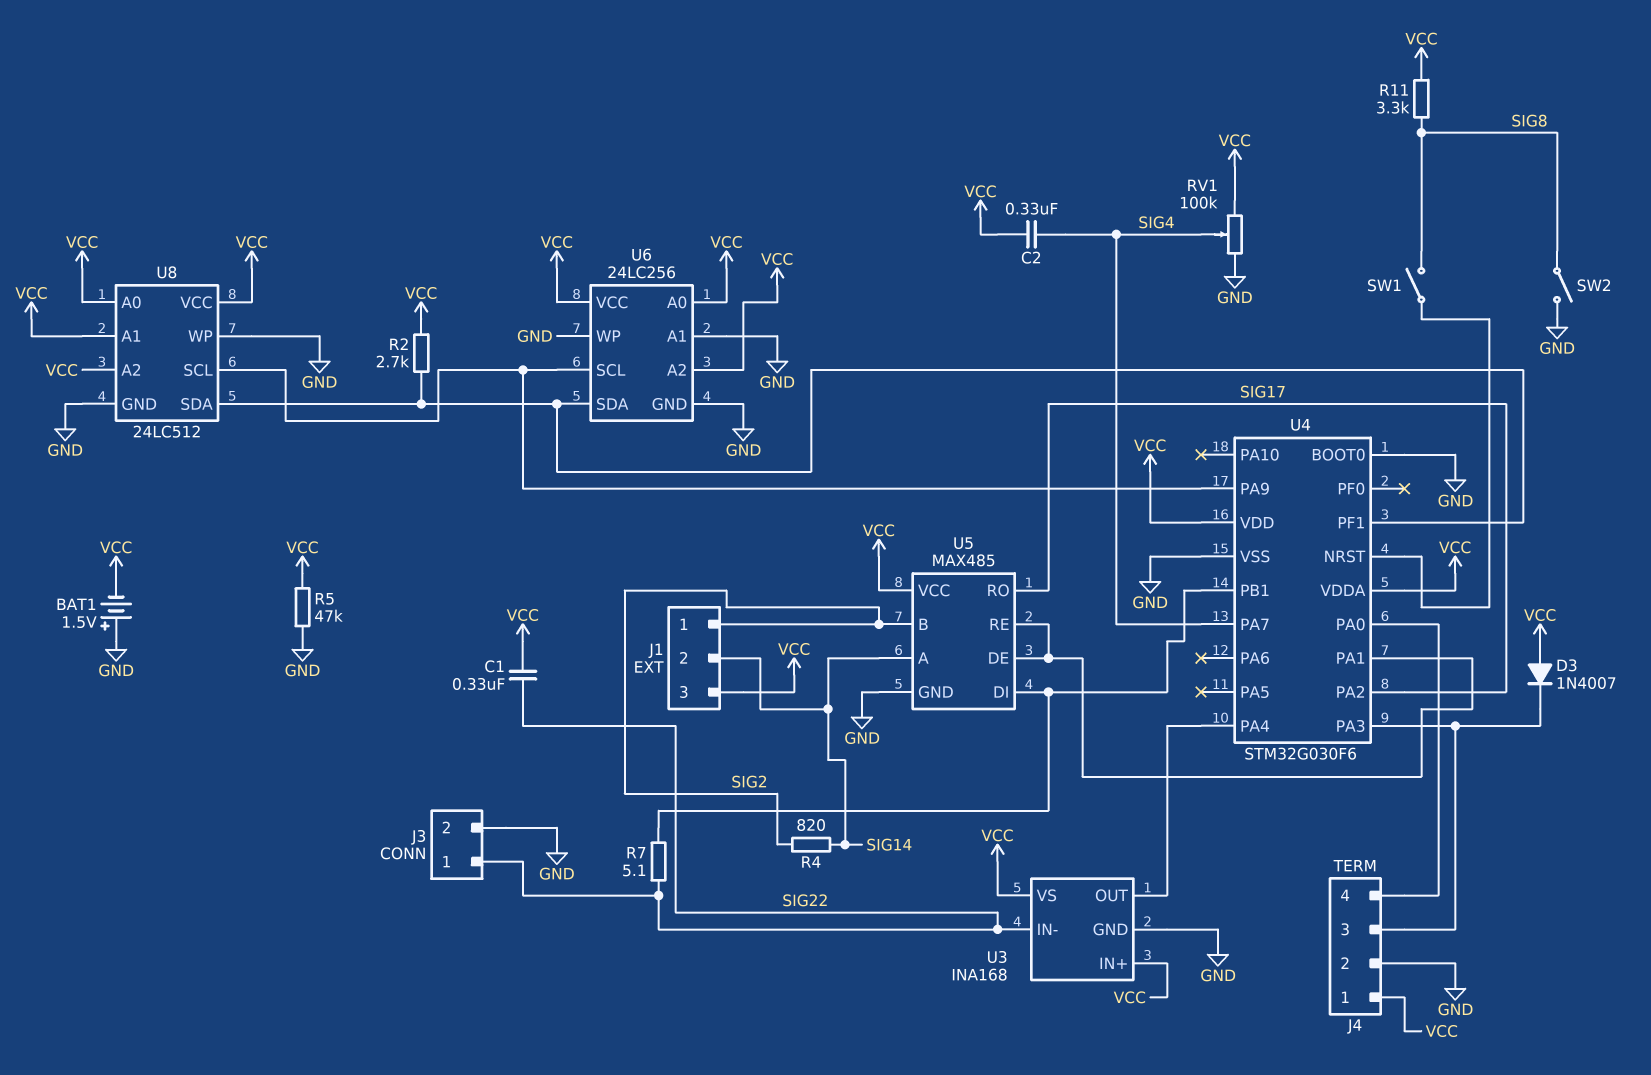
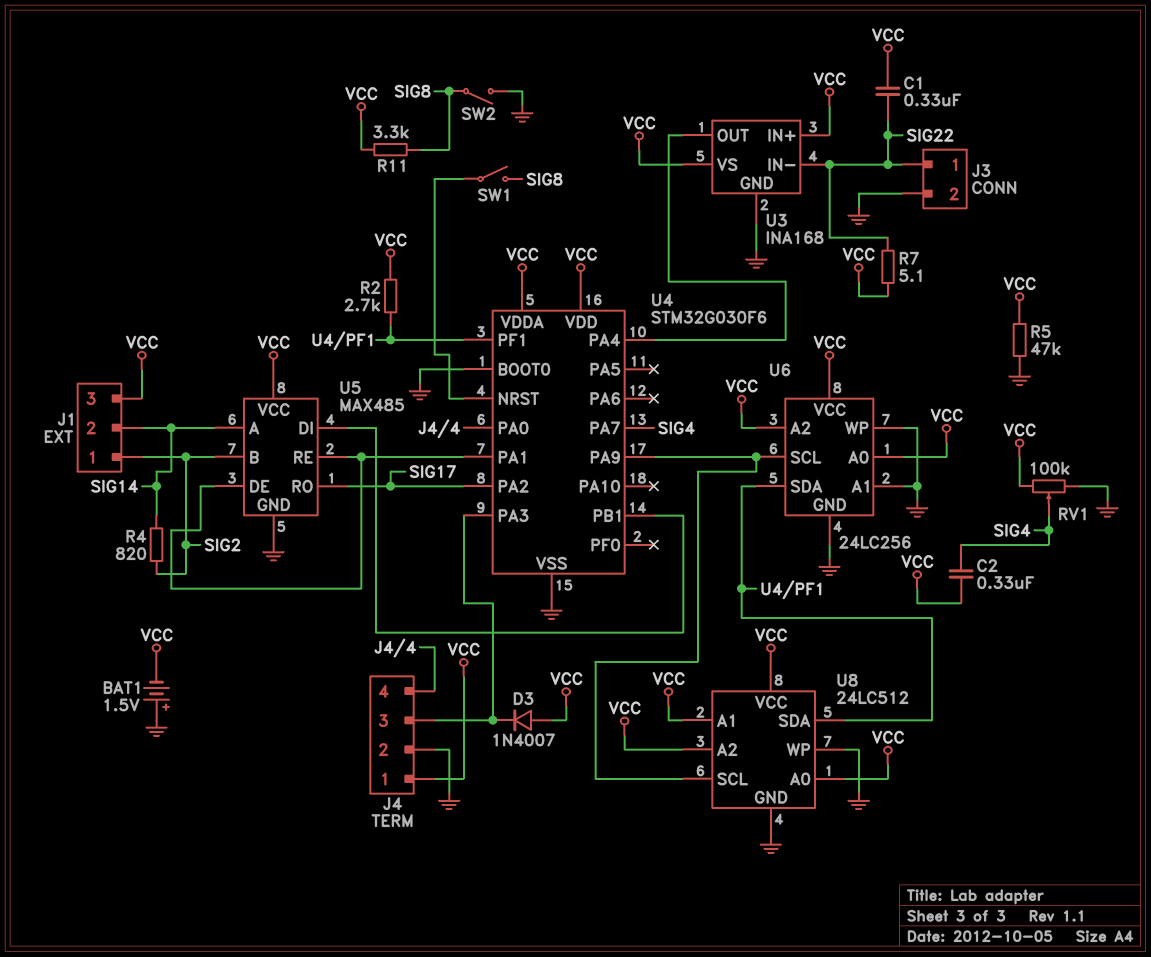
R7: 5.1 (SIG22, U4/PB1) -> 5.1 (SIG22, VCC)

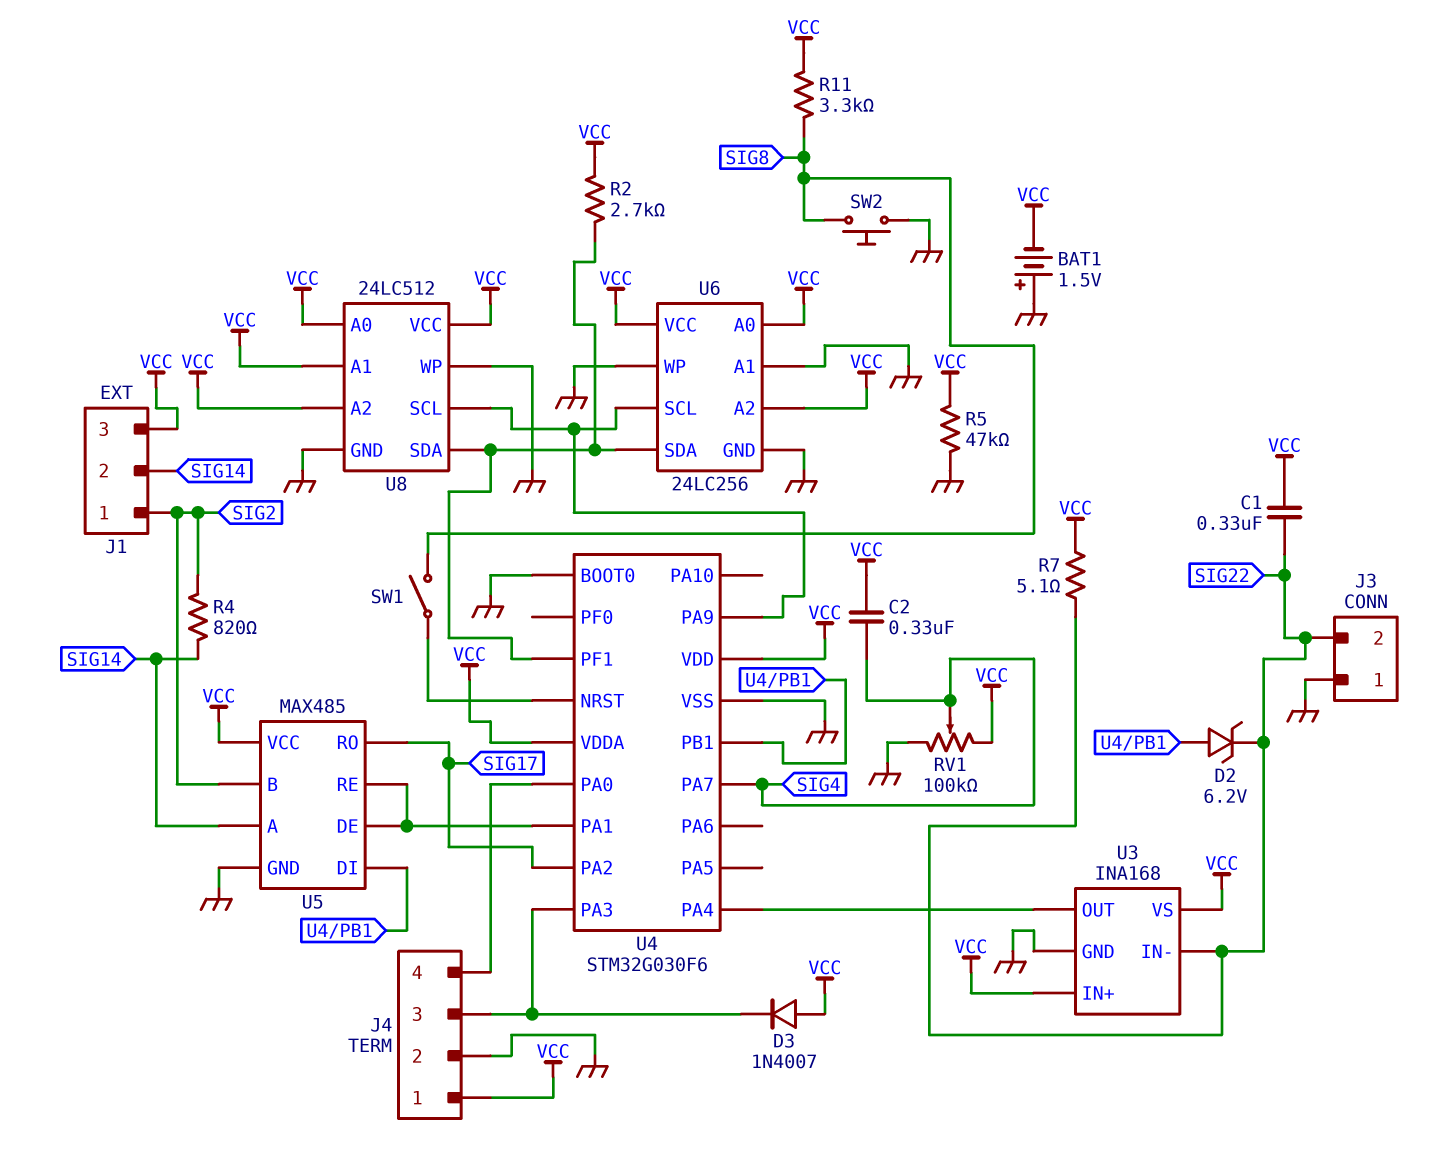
D2: none -> zener 6.2V (A U4/PB1, K SIG22)
J3 pin 1: SIG22 -> GND
J3 pin 2: GND -> SIG22
SW2: switch (GND, SIG8) -> button (GND, SIG8)

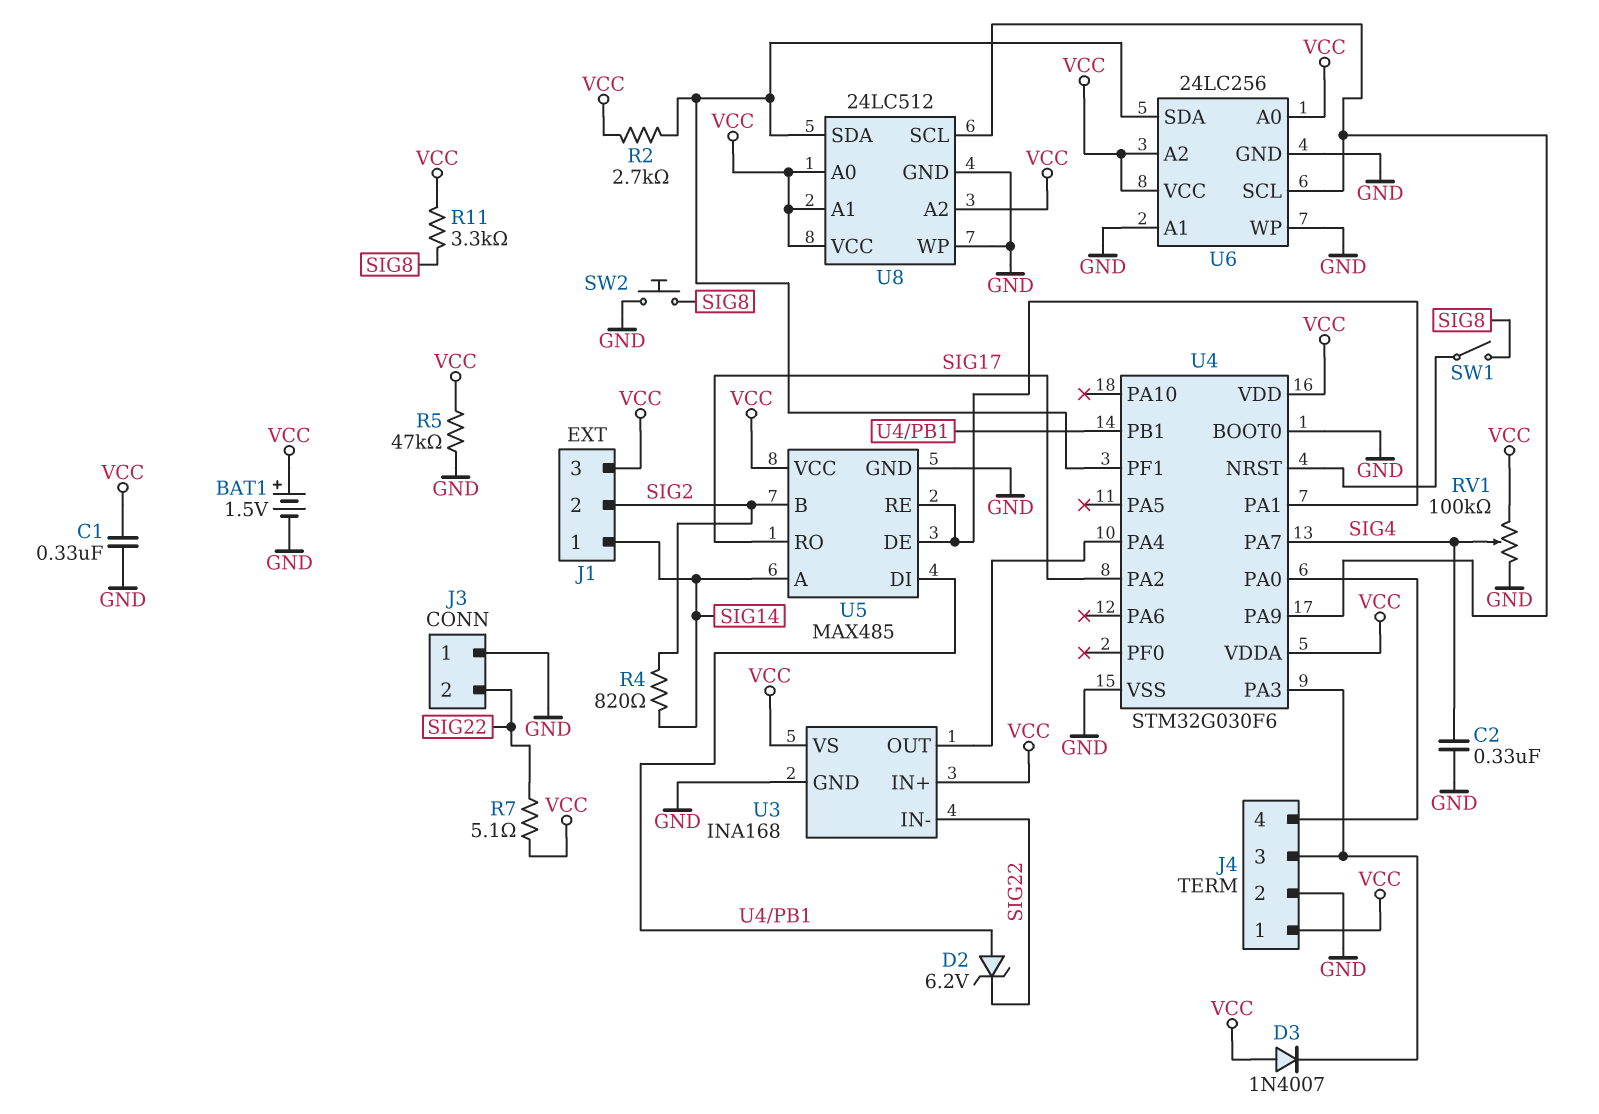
BAT1: 1.5V (plus GND, minus VCC) -> 1.5V (plus VCC, minus GND)
C1: 330nF (SIG22, VCC) -> 330nF (GND, VCC)
C2: 330nF (SIG4, VCC) -> 330nF (GND, SIG4)
J1 pin 1: SIG2 -> SIG14
J1 pin 2: SIG14 -> SIG2

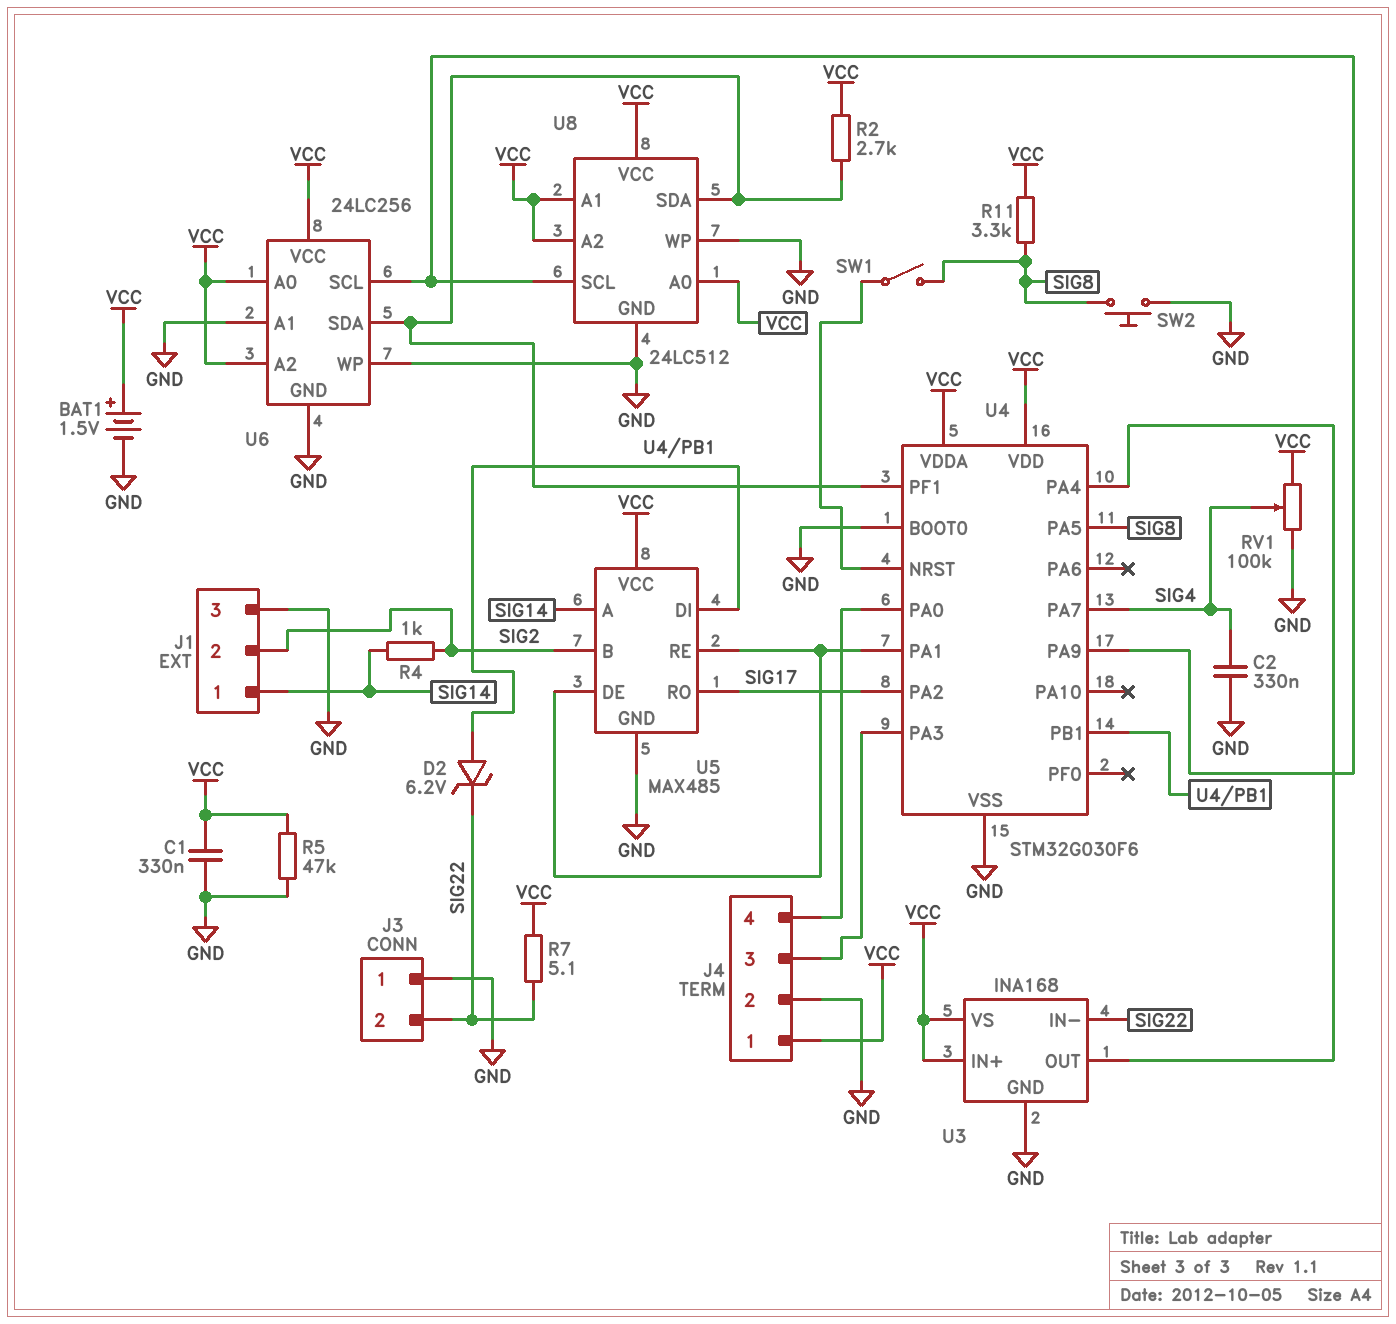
D3: diode 1N4007 (A VCC, K J4/3) -> none
J1 pin 3: VCC -> GND
R4: 820 (SIG2, SIG14) -> 1k (SIG2, SIG14)
U4 pin PA5: none -> SIG8

